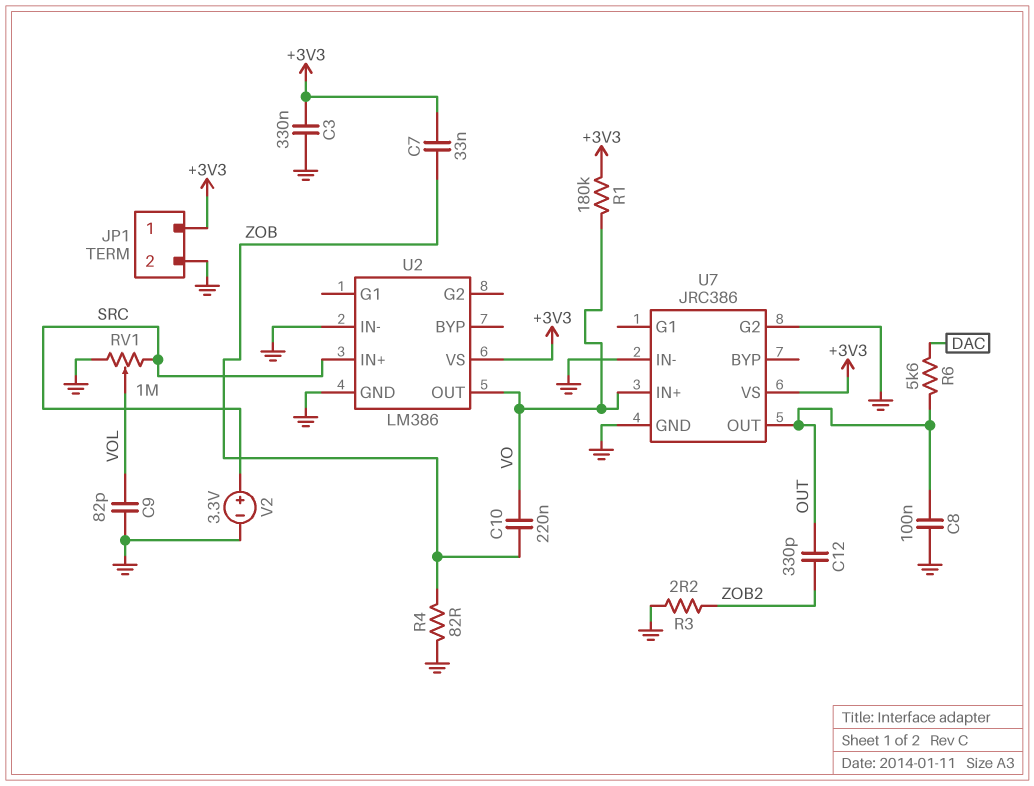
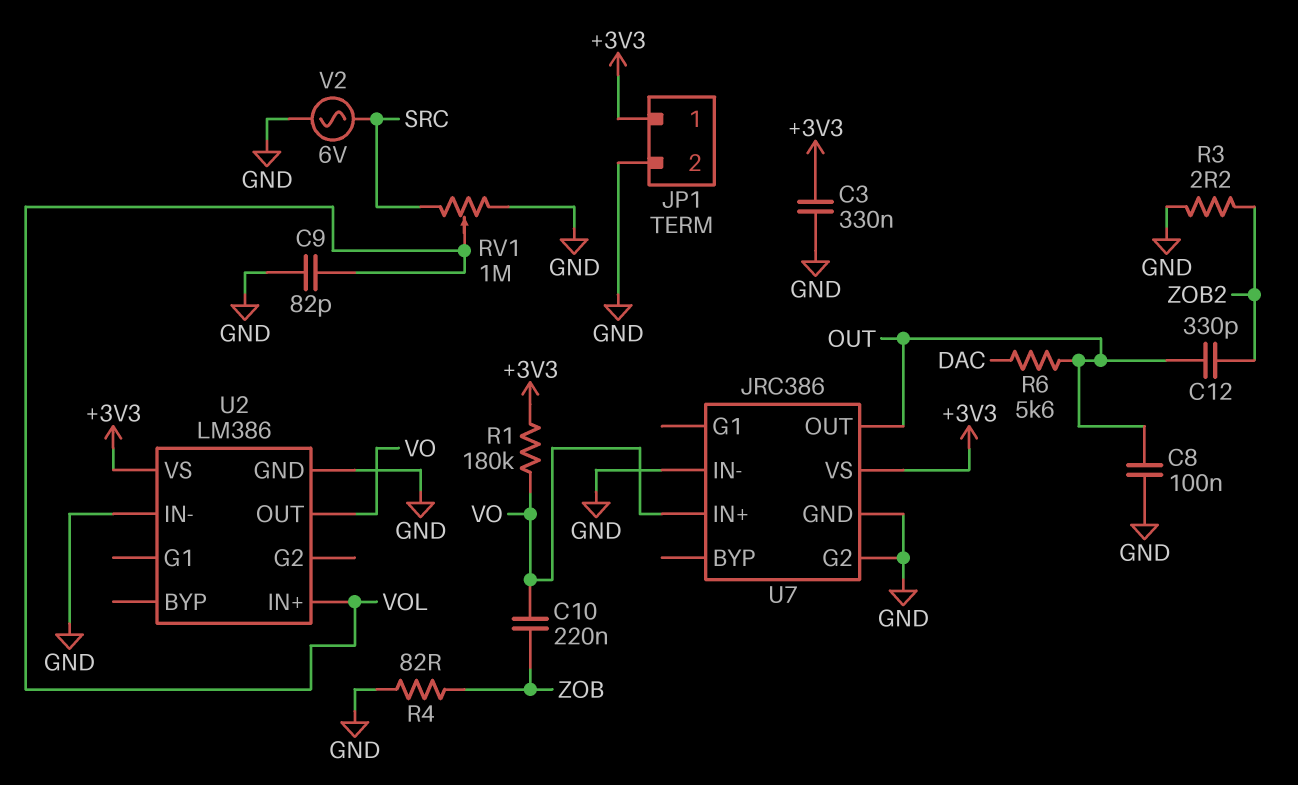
C7: 33nF (+3V3, ZOB) -> none
U2 pin IN+: SRC -> VOL
V2: 3.3V (plus SRC, minus GND) -> AC 6V (GND, SRC)

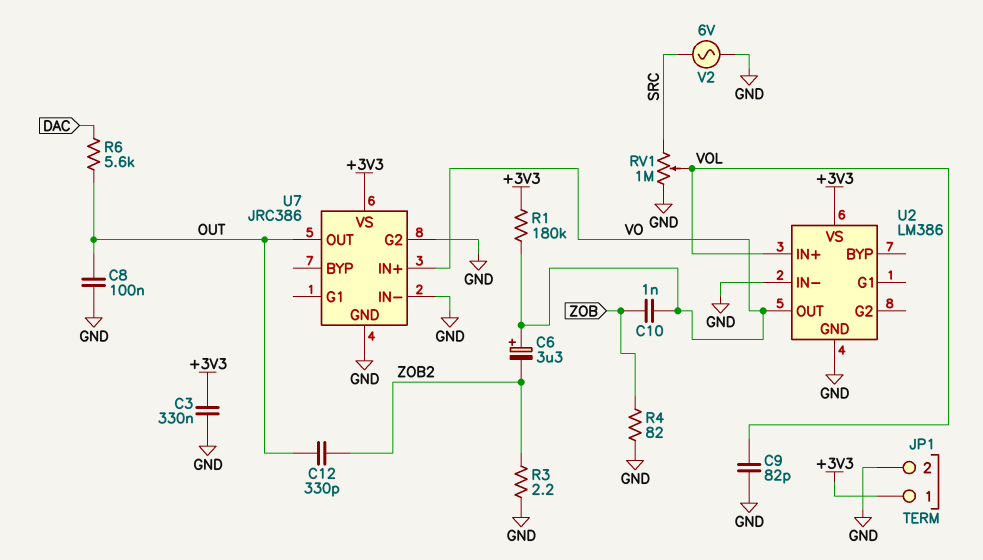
C6: none -> 3.3uF (plus VO, minus ZOB2)
C10: 220nF (VO, ZOB) -> 1nF (VO, ZOB)

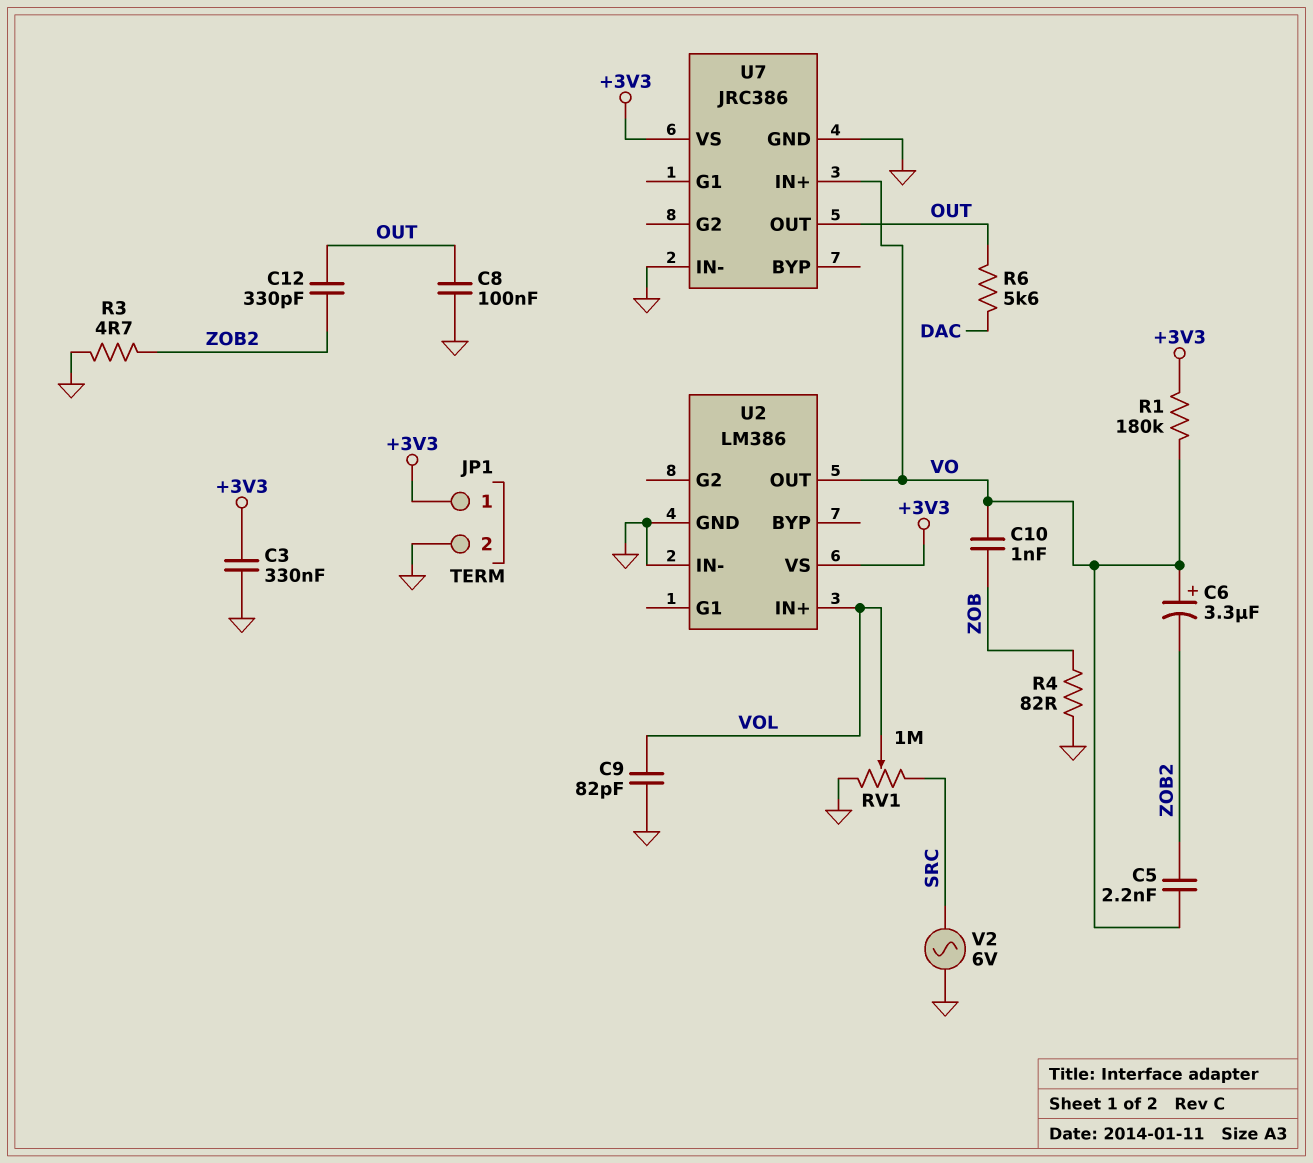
C5: none -> 2.2nF (VO, ZOB2)
R3: 2.2 (GND, ZOB2) -> 4.7 (GND, ZOB2)
U7 pin G2: GND -> none

